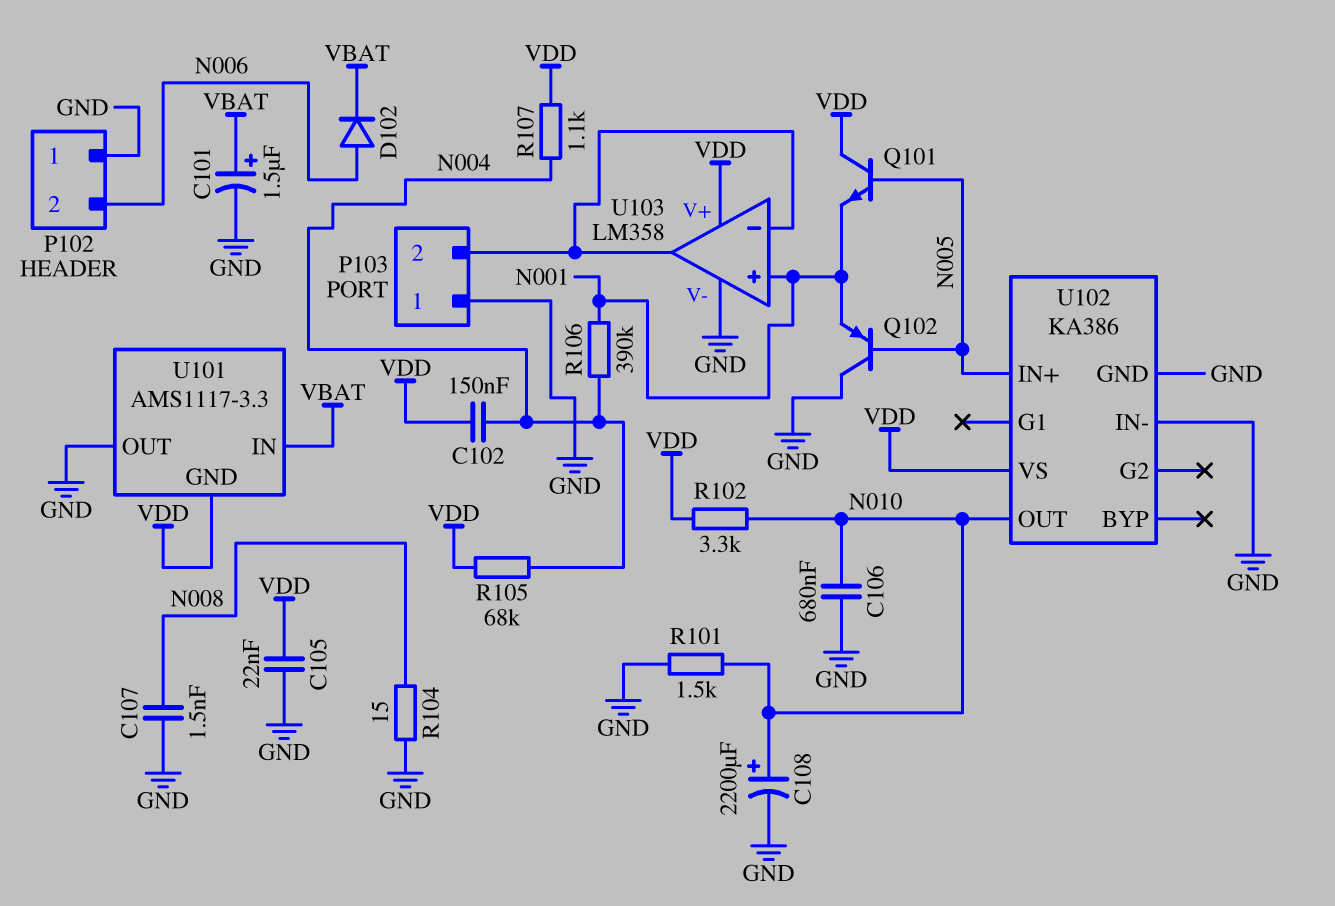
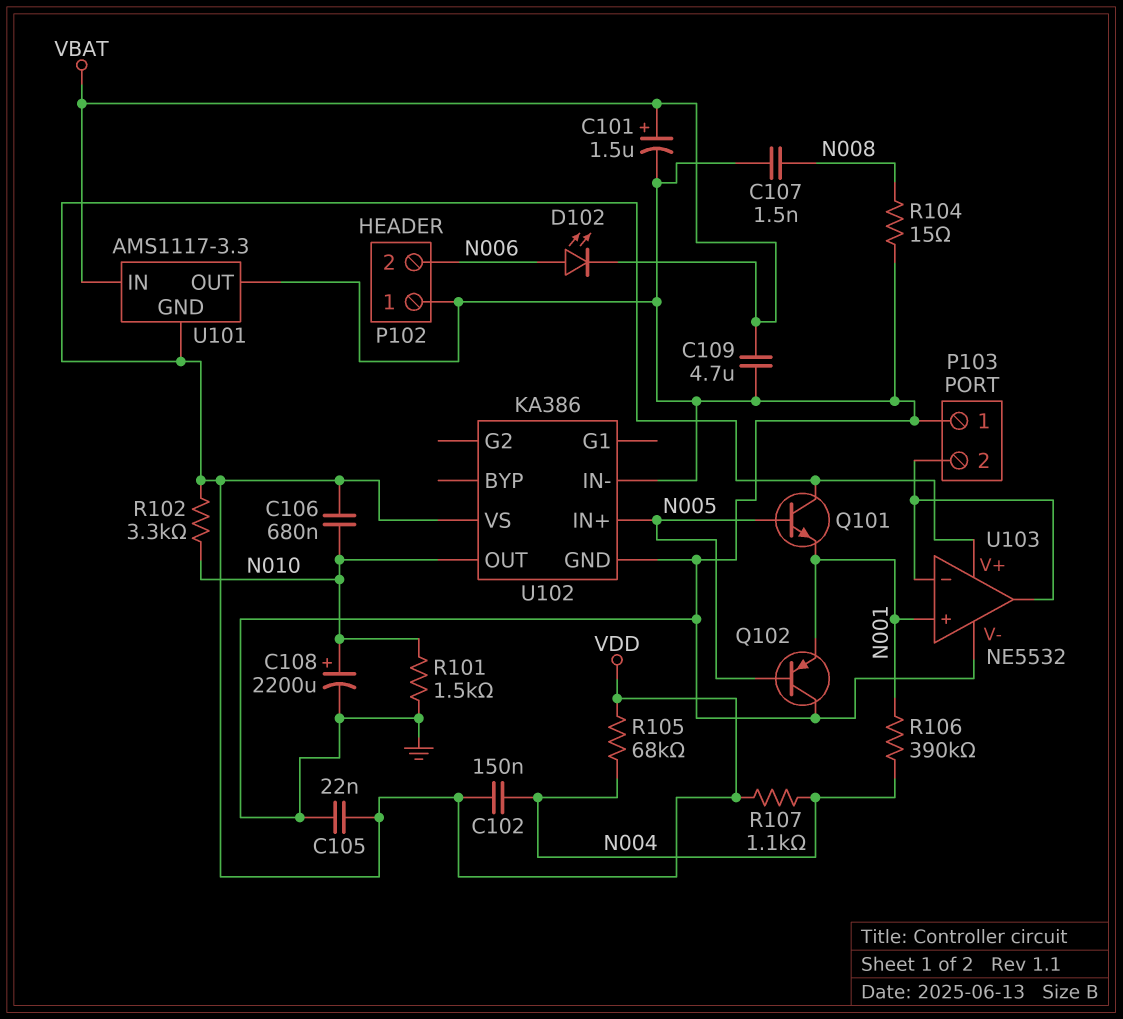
C106: 680nF (GND, N010) -> 680nF (N010, VDD)
C109: none -> 4.7uF (GND, VBAT)
D102: diode (A N006, K VBAT) -> LED (A N006, K VBAT)
U103: LM358 -> NE5532

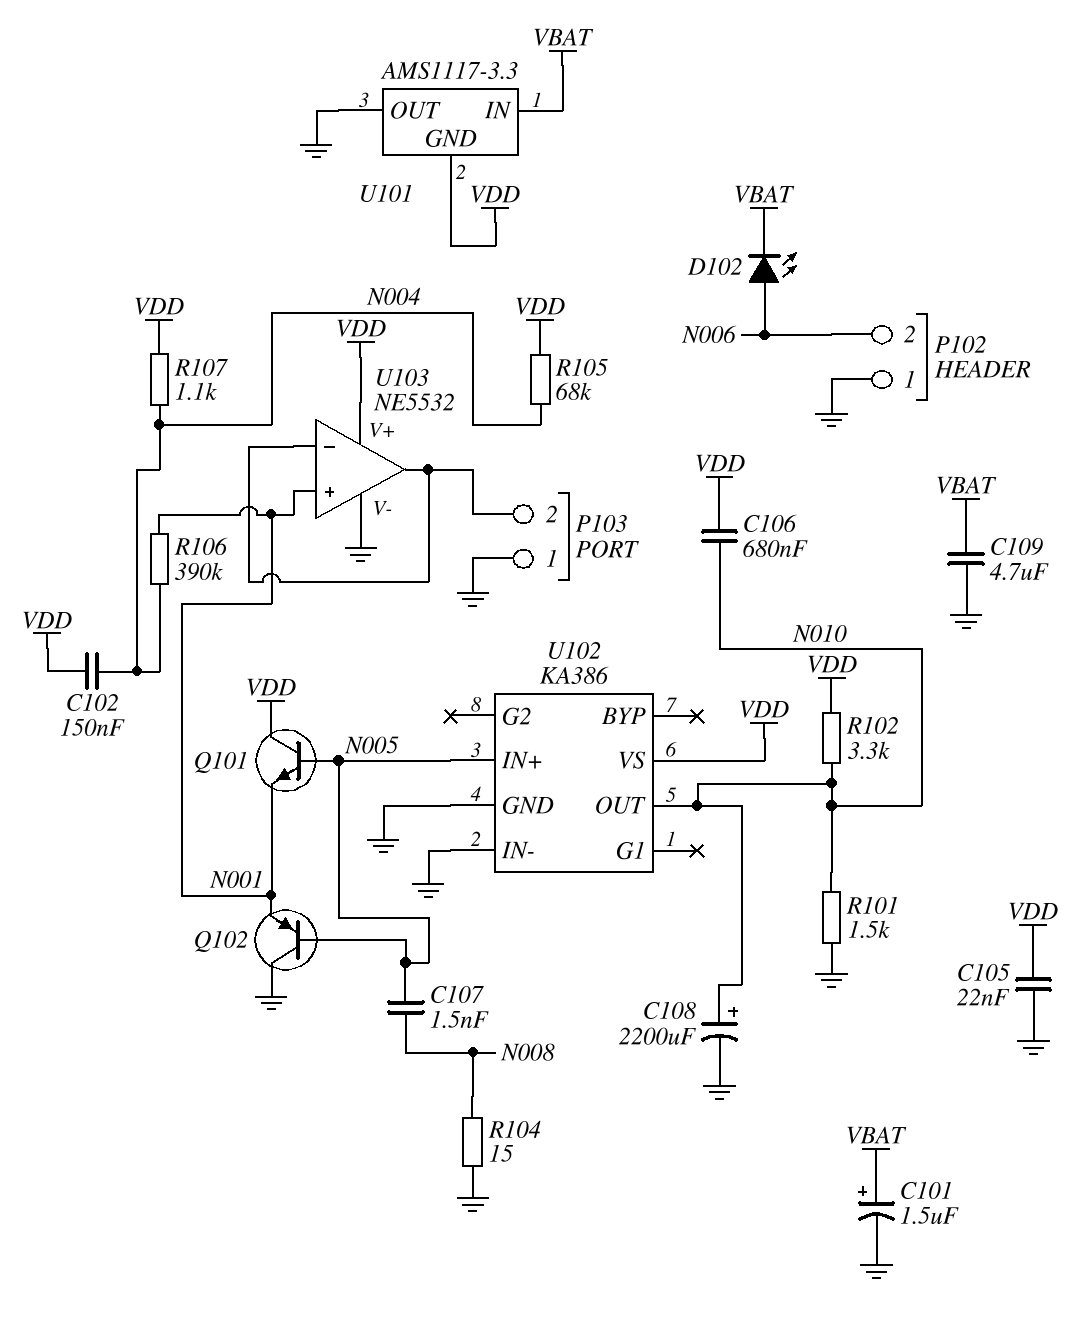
C107: 1.5nF (GND, N008) -> 1.5nF (N005, N008)

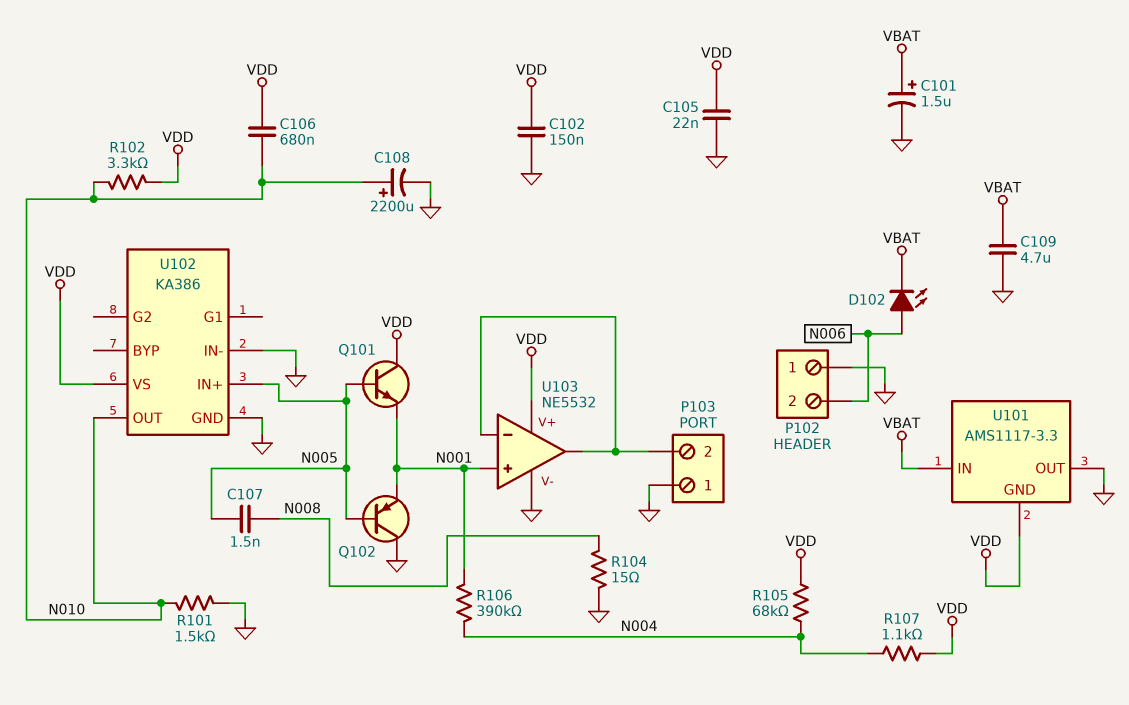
C102: 150nF (N004, VDD) -> 150nF (GND, VDD)

